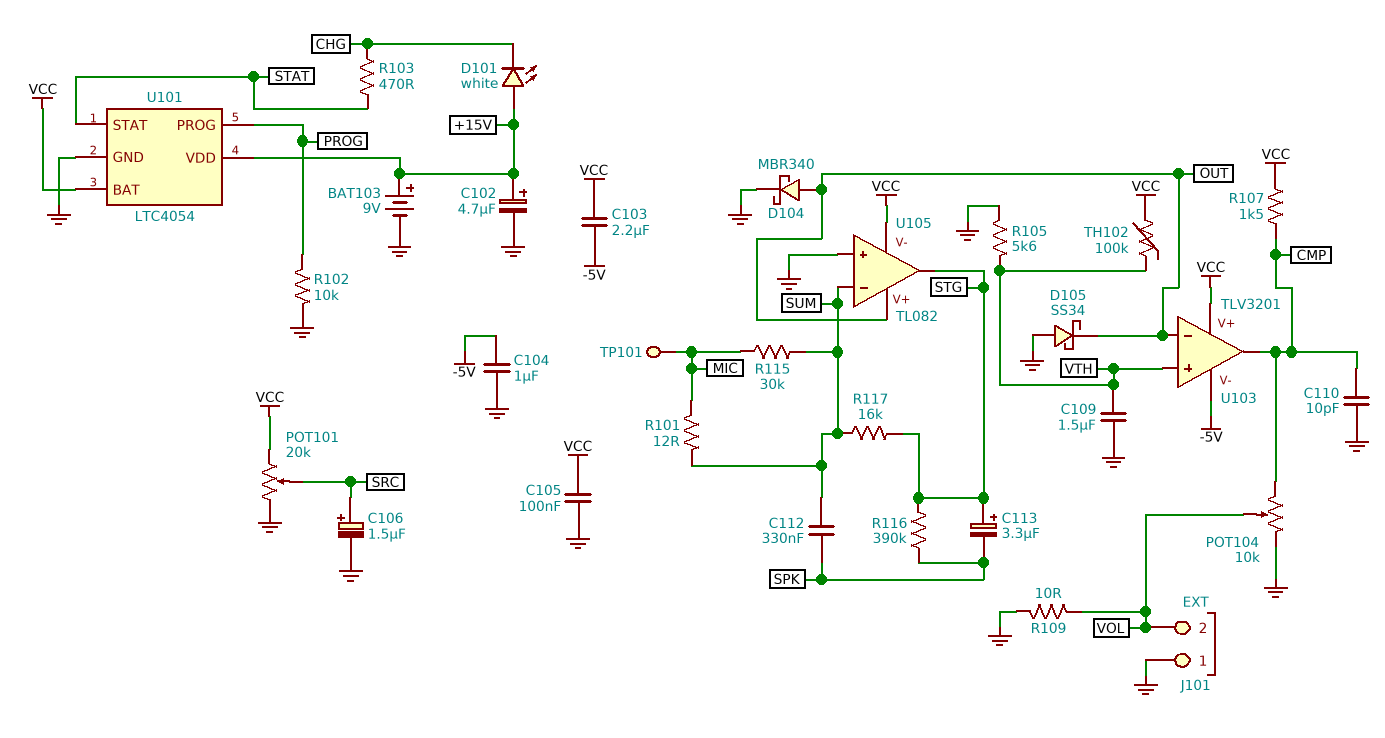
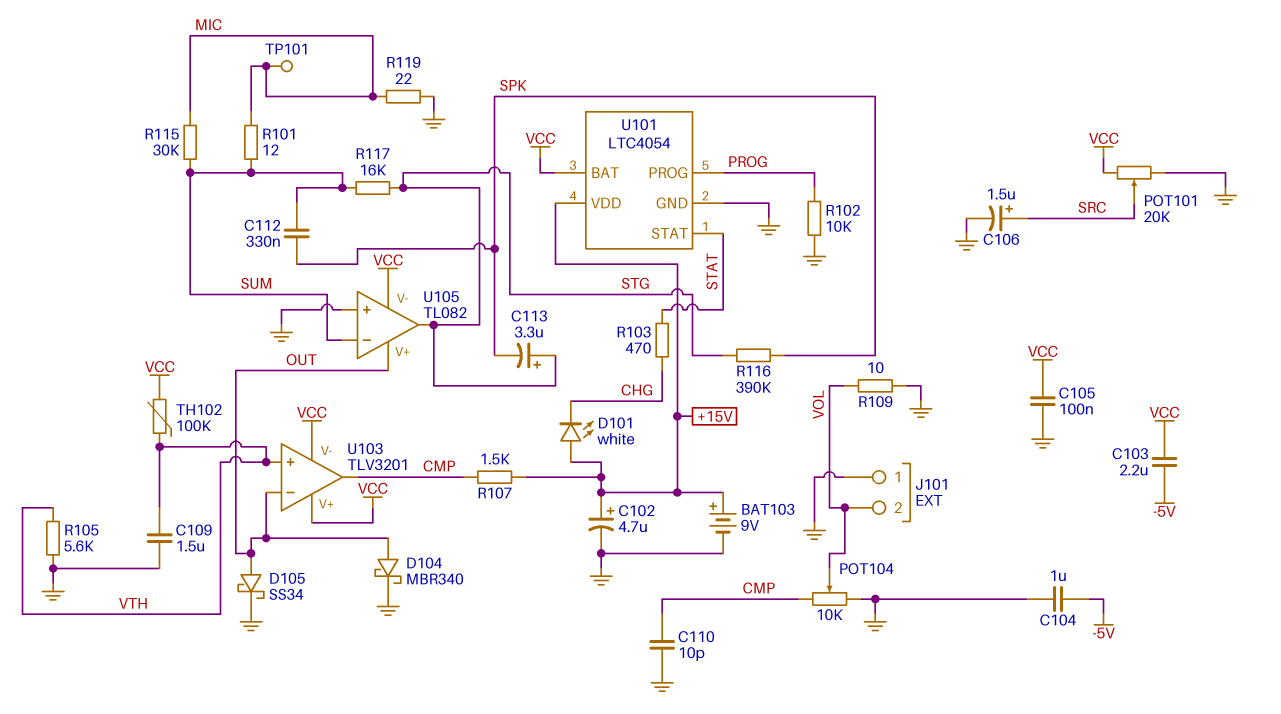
D105: schottky SS34 (A GND, K OUT) -> schottky SS34 (A OUT, K GND)
R107: 1.5k (CMP, VCC) -> 1.5k (+15V, CMP)
R119: none -> 22 (GND, MIC)
U103 pin V-: -5V -> VCC

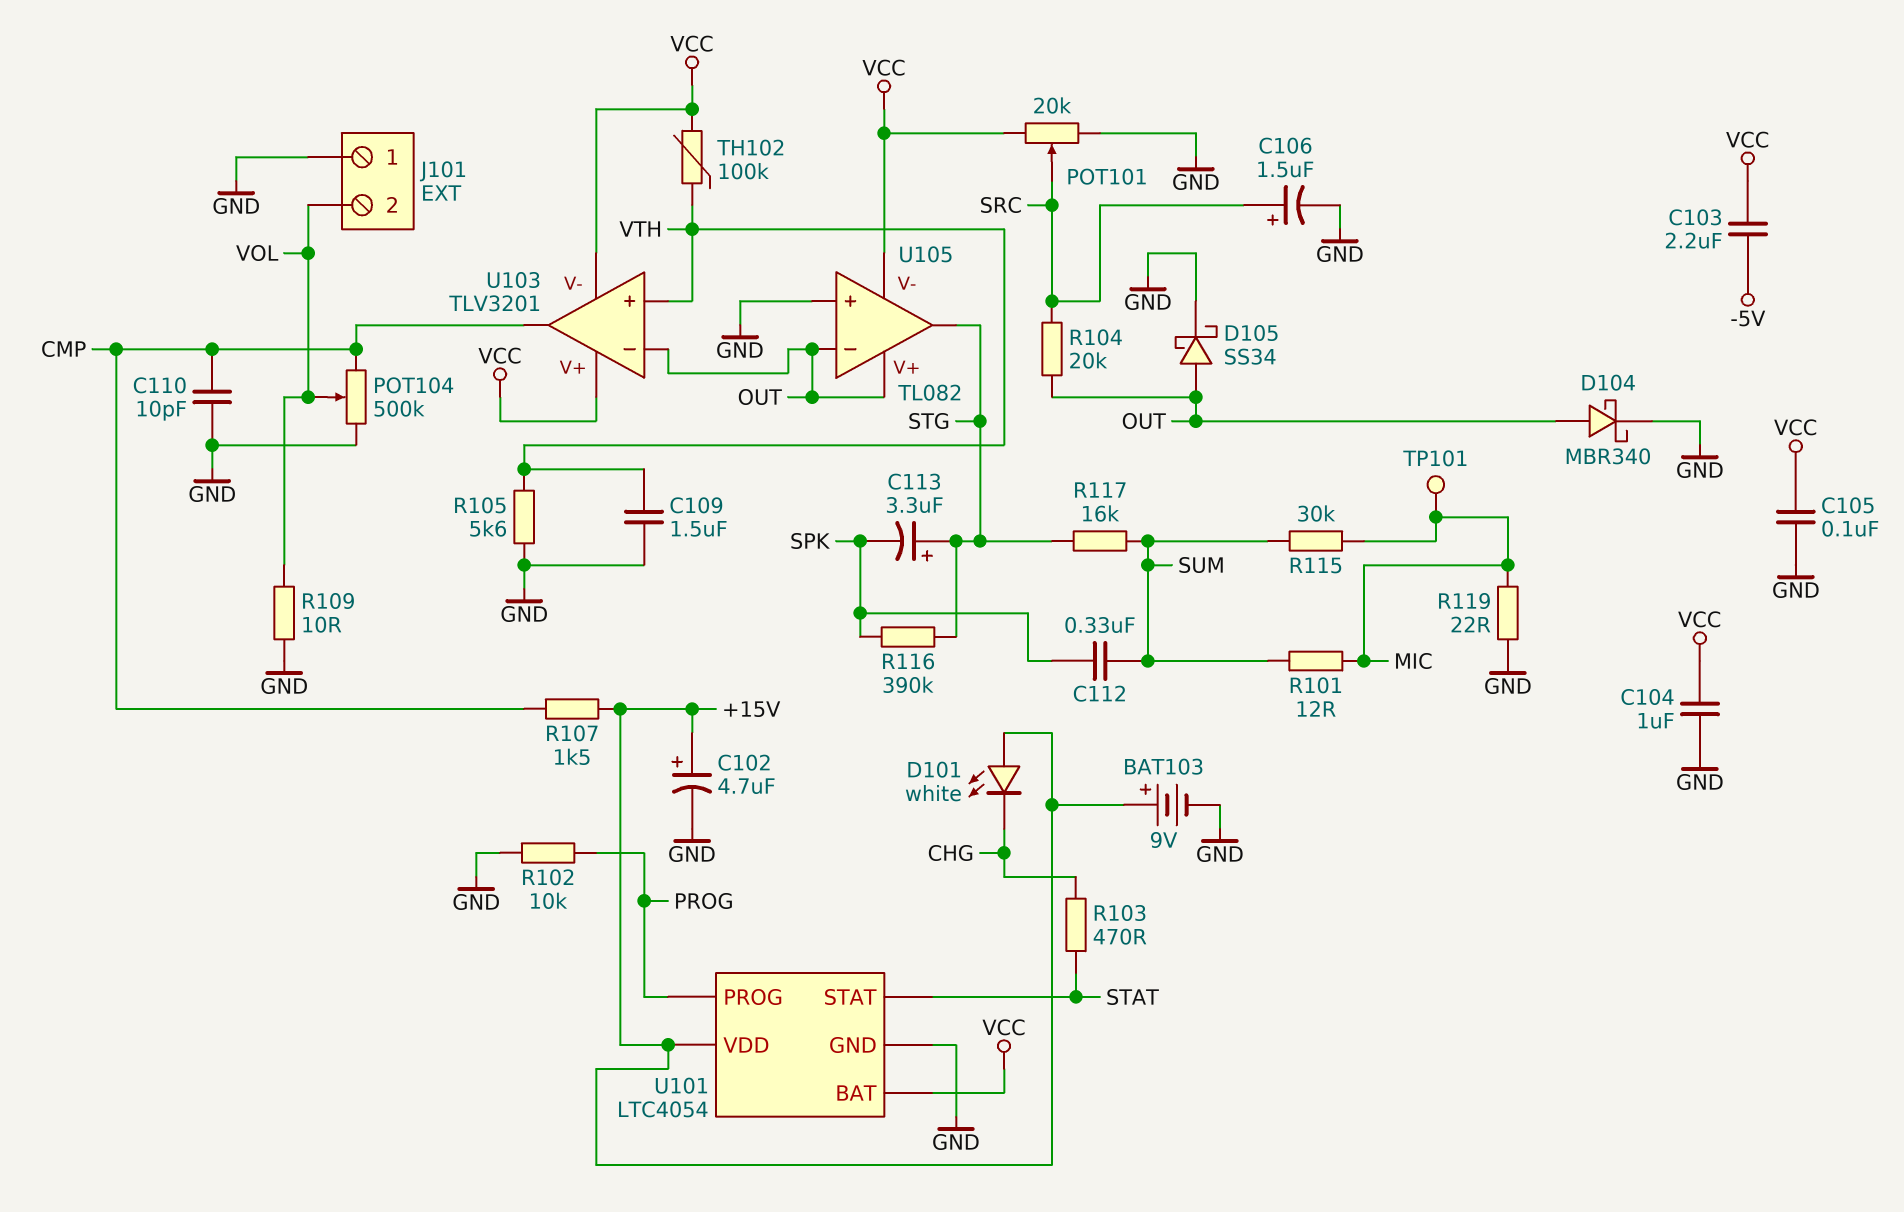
C104: 1uF (-5V, GND) -> 1uF (GND, VCC)
POT104: 10k (CMP, GND, wiper VOL) -> 500k (CMP, GND, wiper VOL)
R104: none -> 20k (OUT, SRC)
U105 pin in-: SUM -> OUT

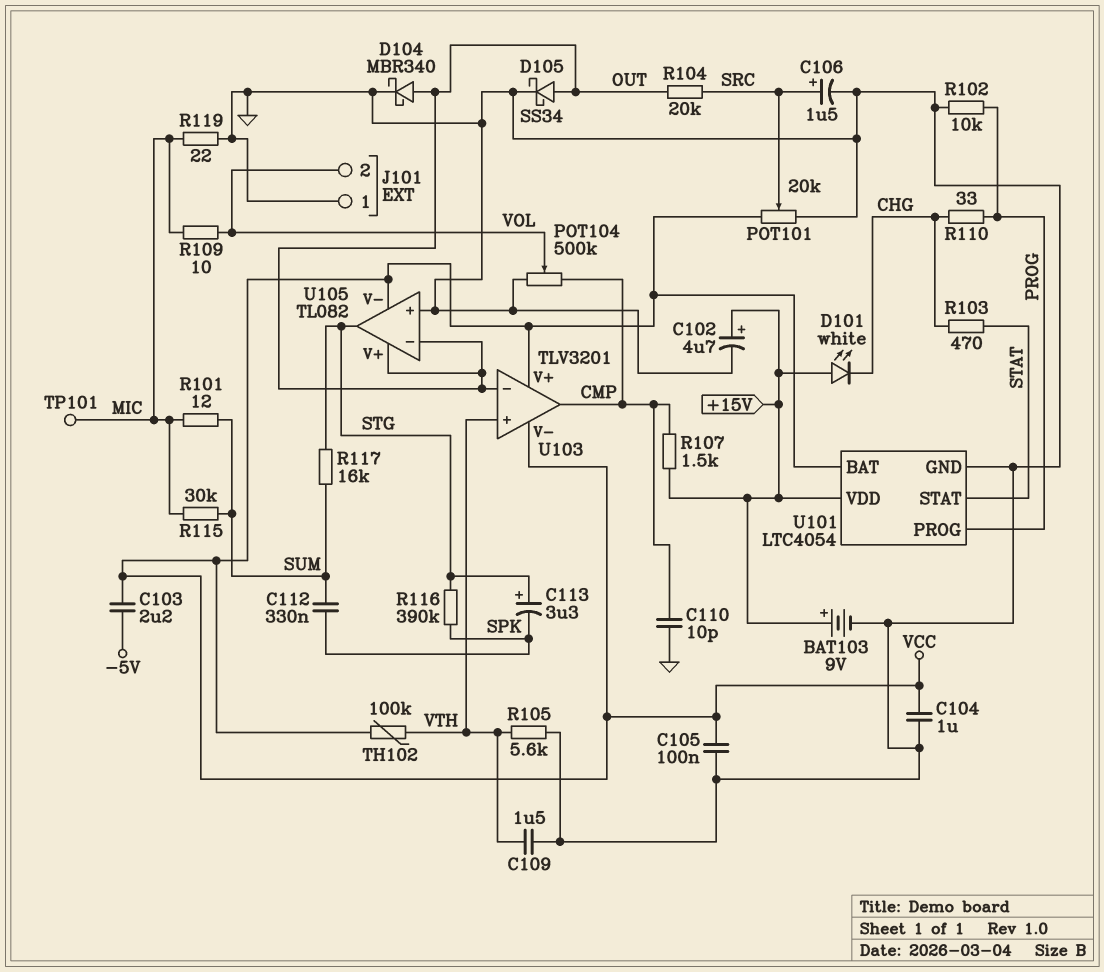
R109: 10 (GND, VOL) -> 10 (MIC, VOL)
R110: none -> 33 (CHG, PROG)

